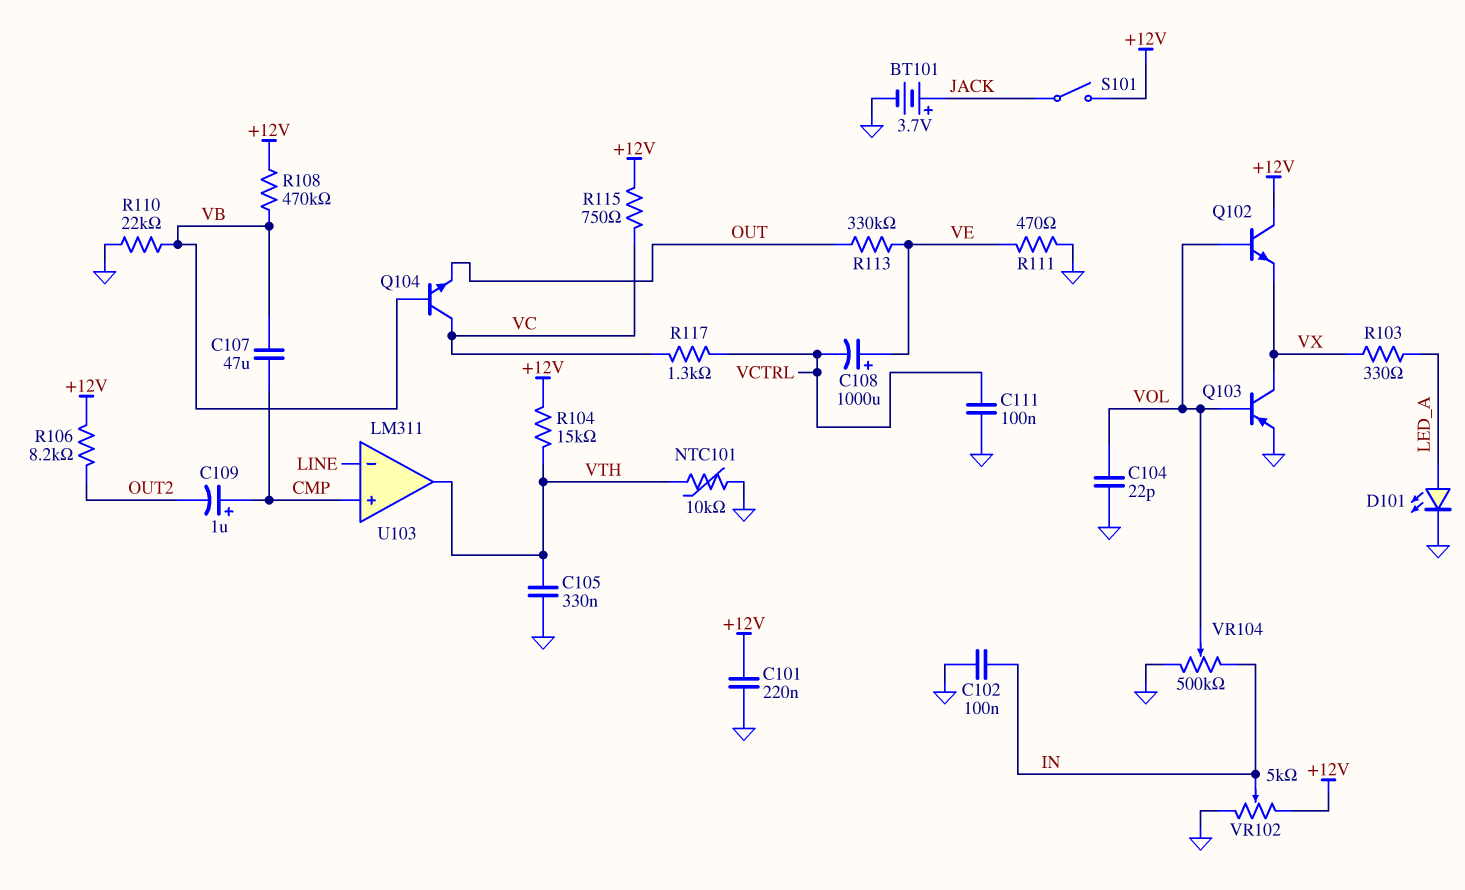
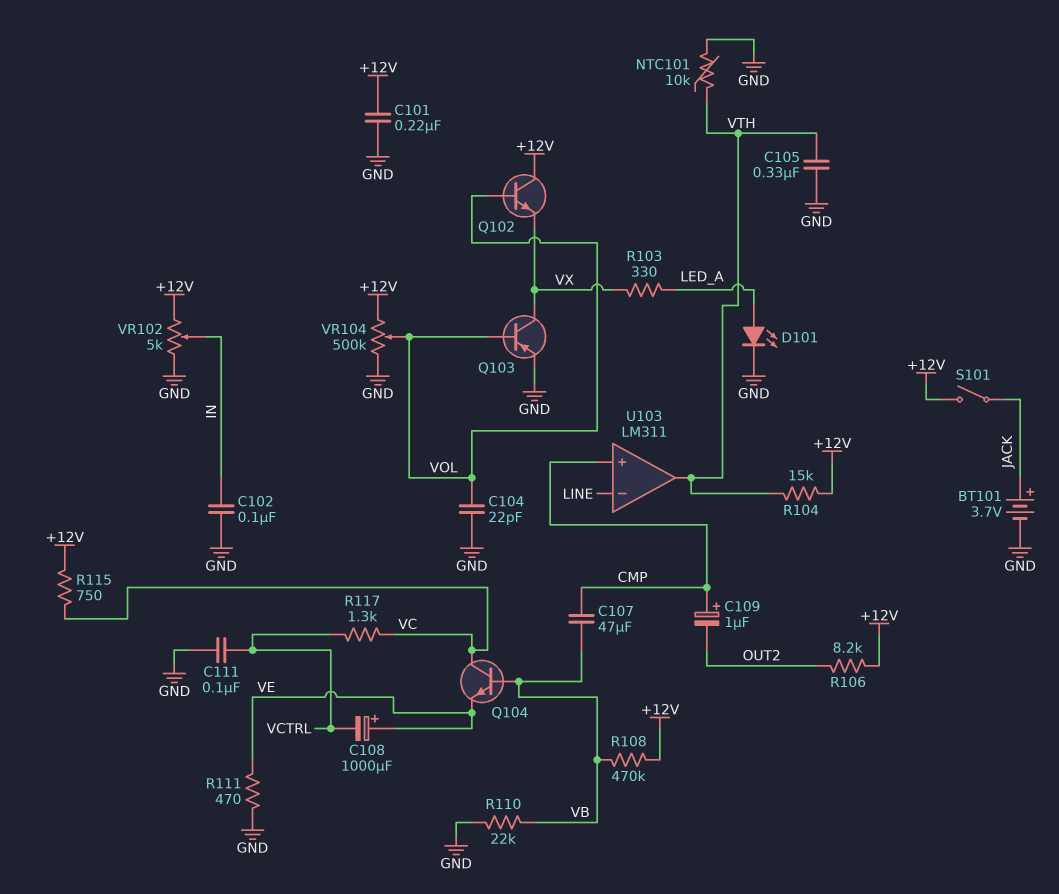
Q104: NPN (B VB, C VC, E OUT) -> NPN (B VB, C VC, E VE)
R113: 330k (OUT, VE) -> none
VR104: 500k (GND, IN, wiper VOL) -> 500k (+12V, GND, wiper VOL)

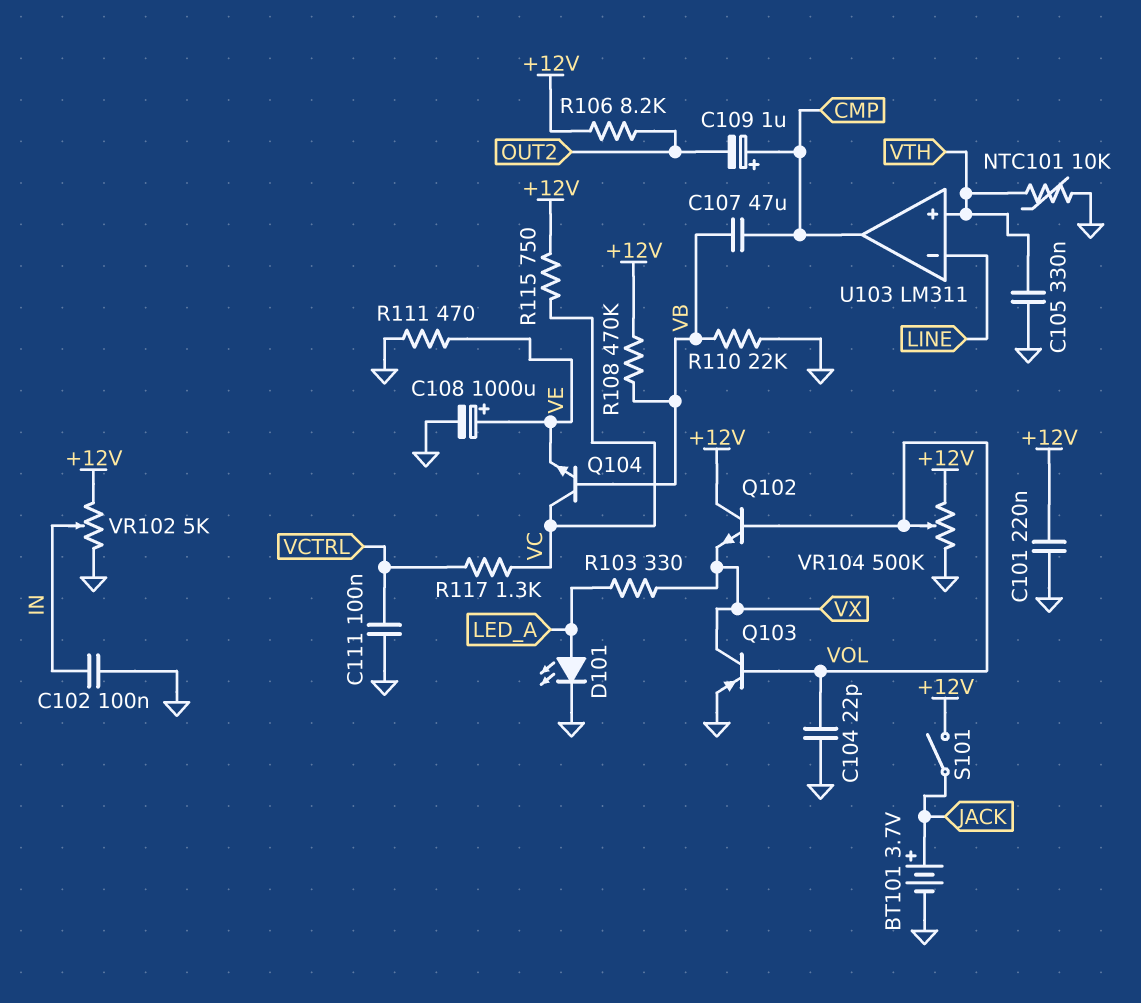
C108: 1000uF (plus VE, minus VCTRL) -> 1000uF (plus VE, minus GND)
R104: 15k (+12V, VTH) -> none
U103 pin in+: CMP -> VTH
U103 pin out: VTH -> CMP

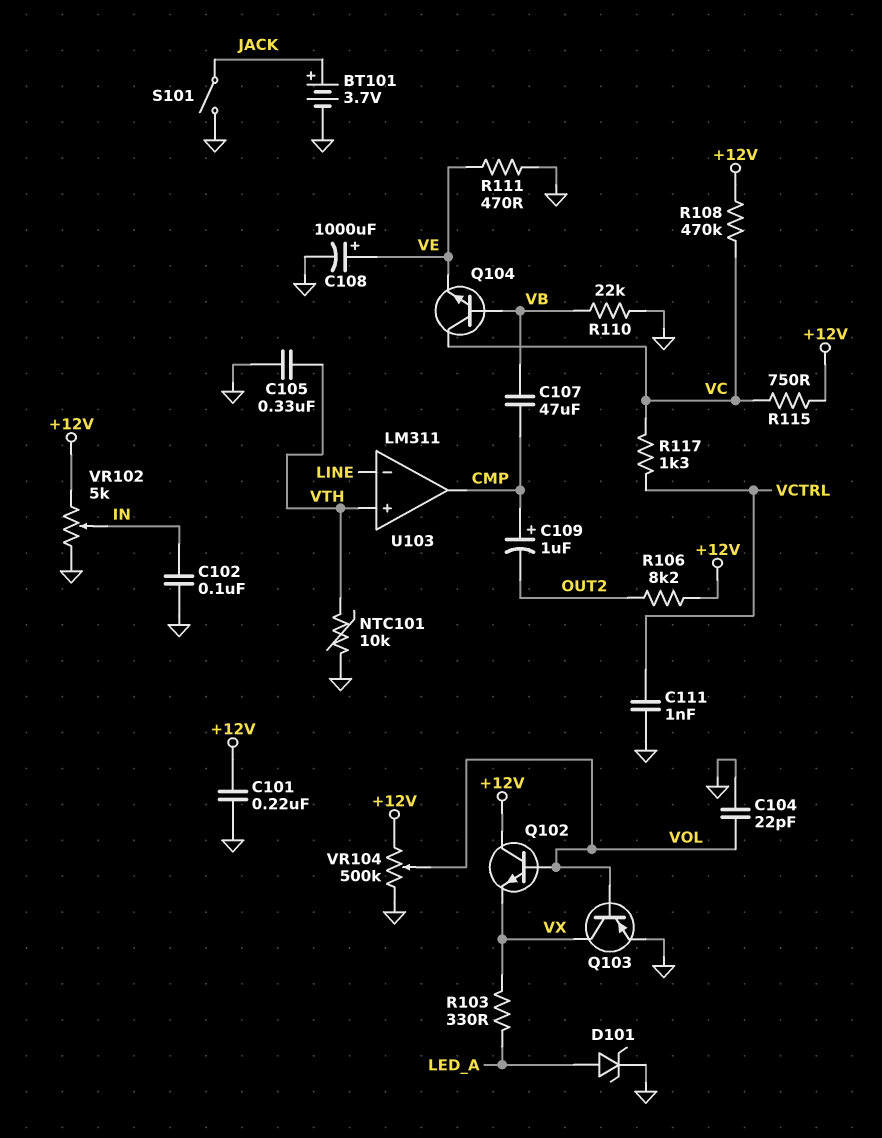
C111: 100nF (GND, VCTRL) -> 1nF (GND, VCTRL)
D101: LED (A LED_A, K GND) -> zener (A LED_A, K GND)
R108: 470k (+12V, VB) -> 470k (+12V, VC)
S101: switch (+12V, JACK) -> switch (GND, JACK)

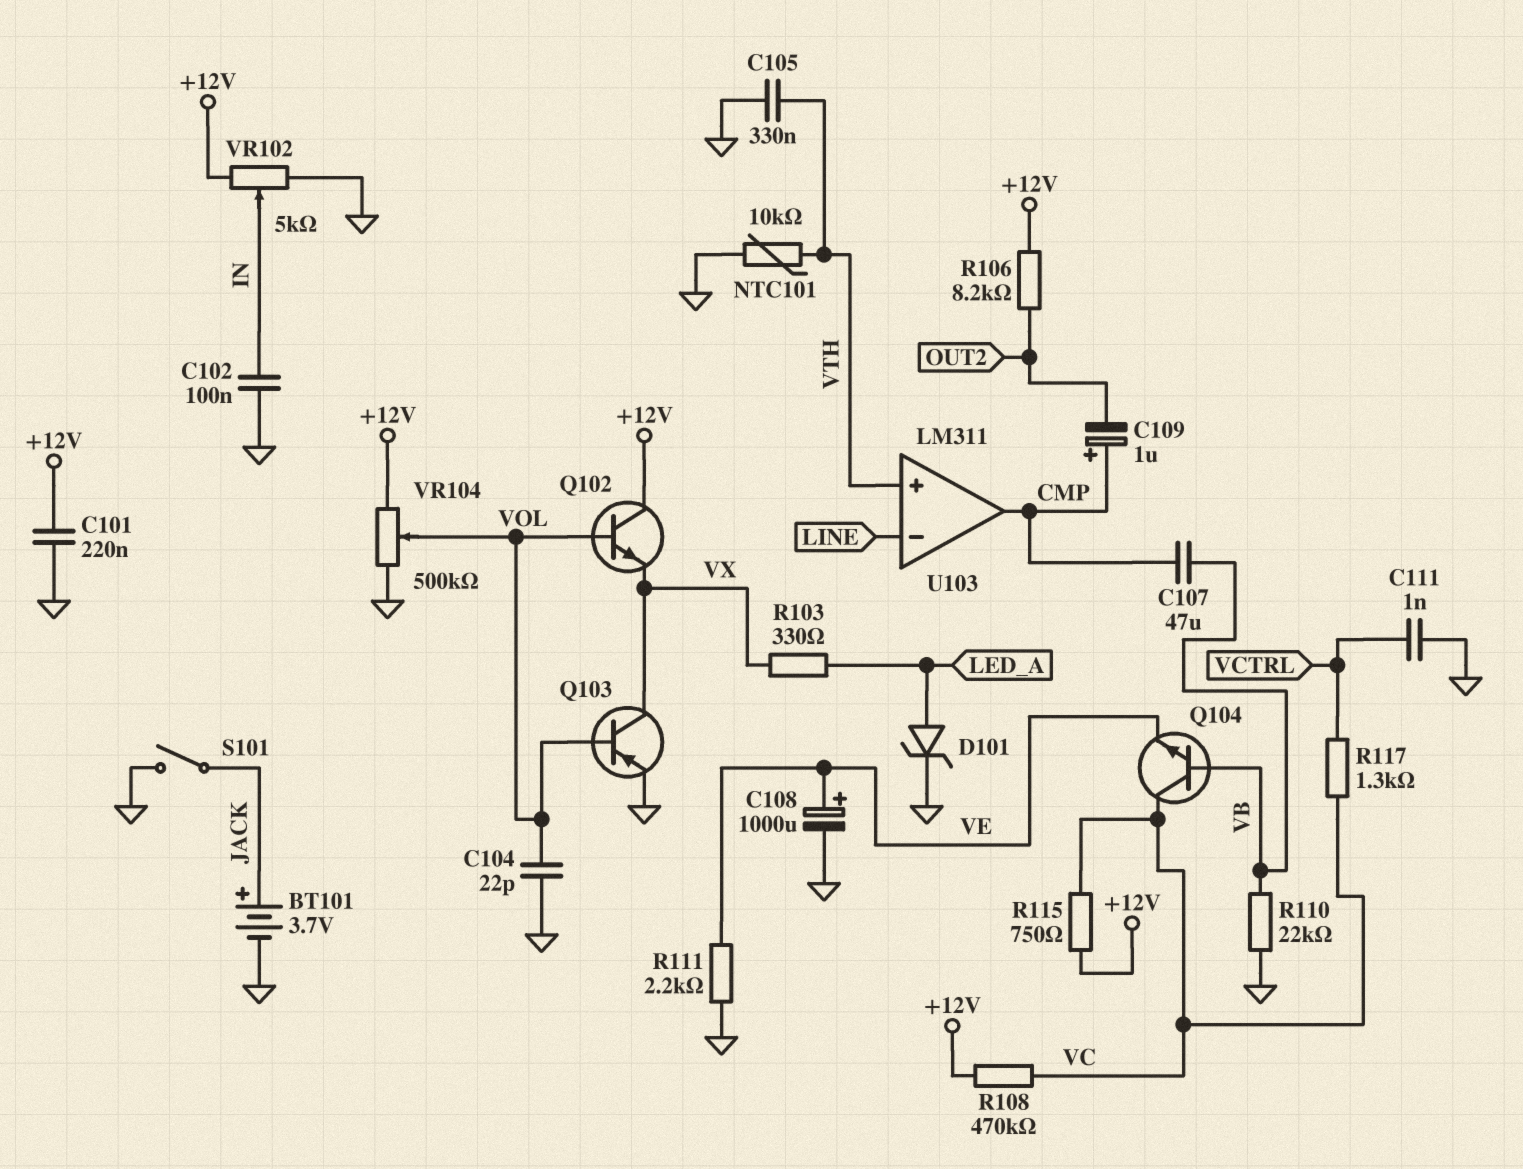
R111: 470 (GND, VE) -> 2.2k (GND, VE)

